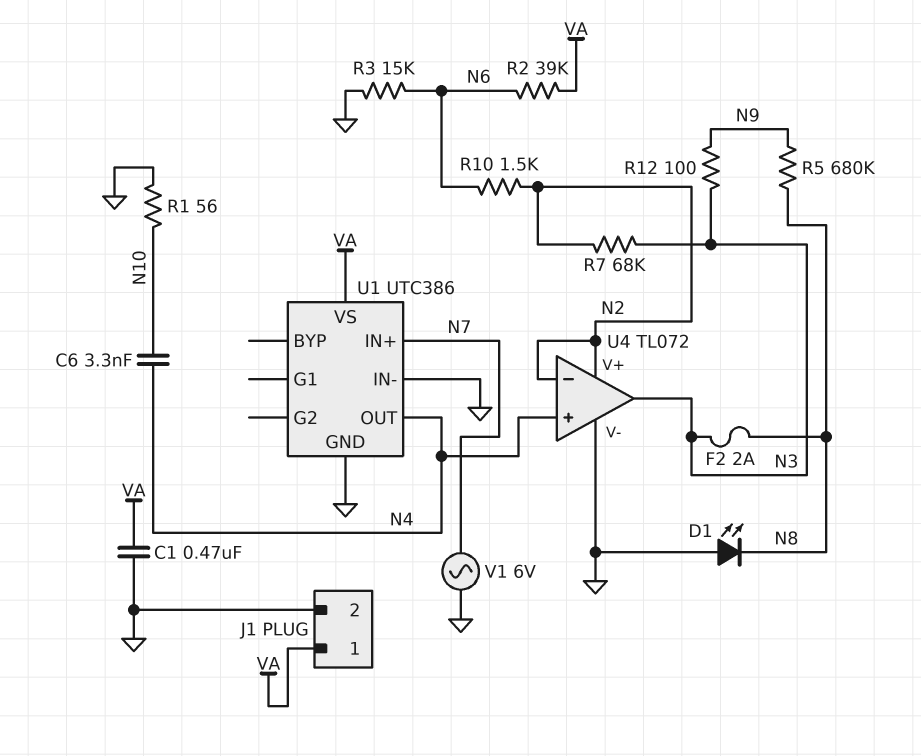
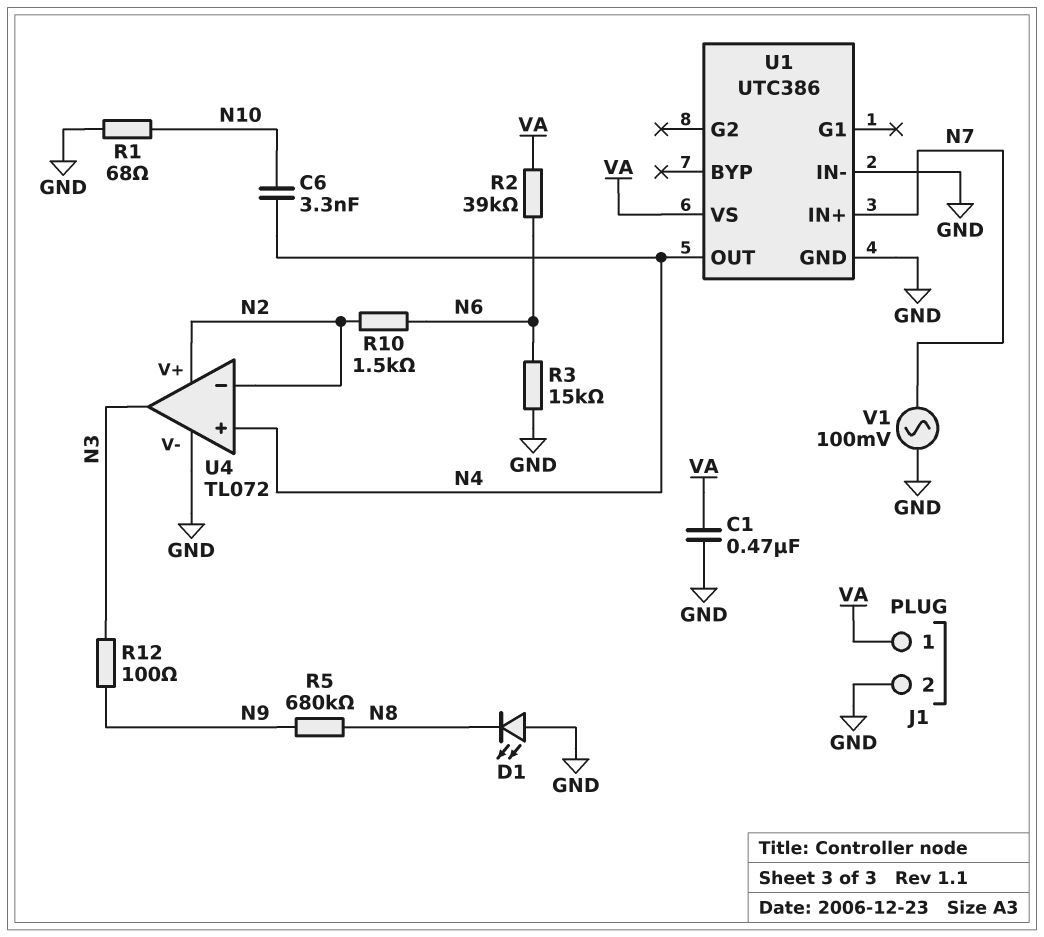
F2: 2A (N3, N8) -> none
R1: 56 (GND, N10) -> 68 (GND, N10)
R7: 68k (N2, N3) -> none
V1: AC 6V (GND, N7) -> AC 100mV (GND, N7)

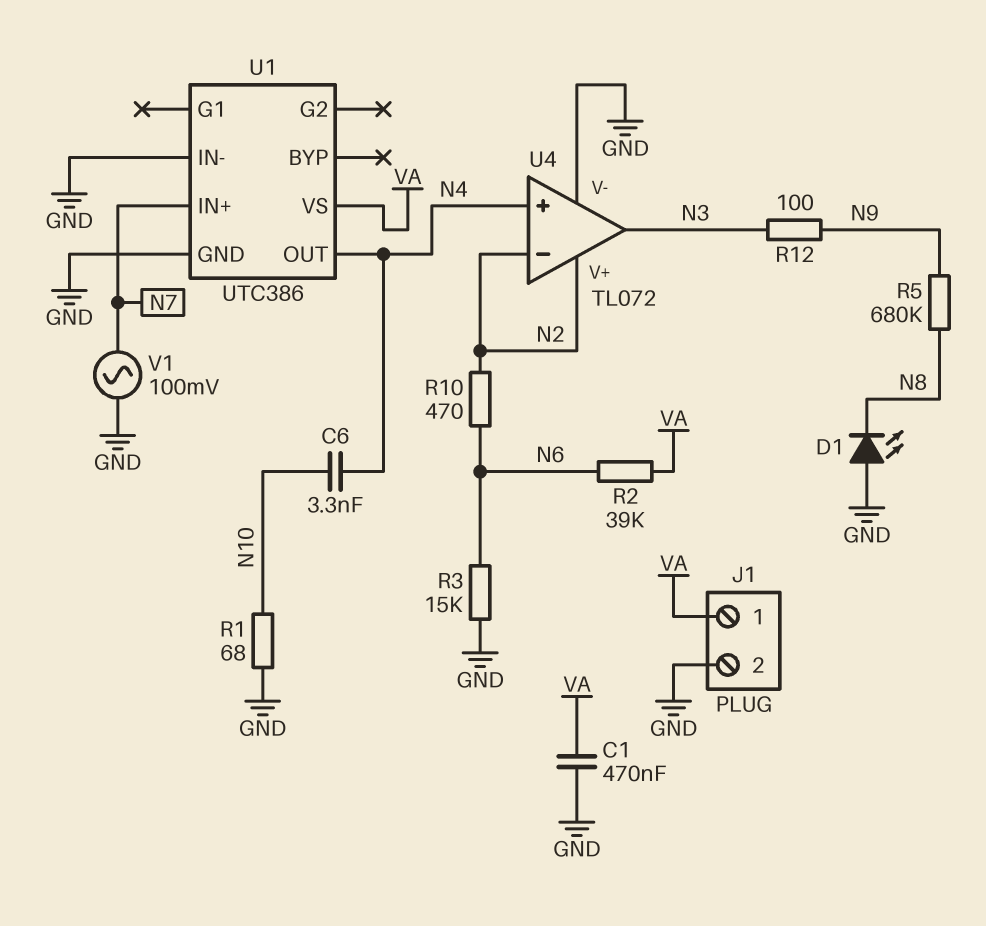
R10: 1.5k (N2, N6) -> 470 (N2, N6)

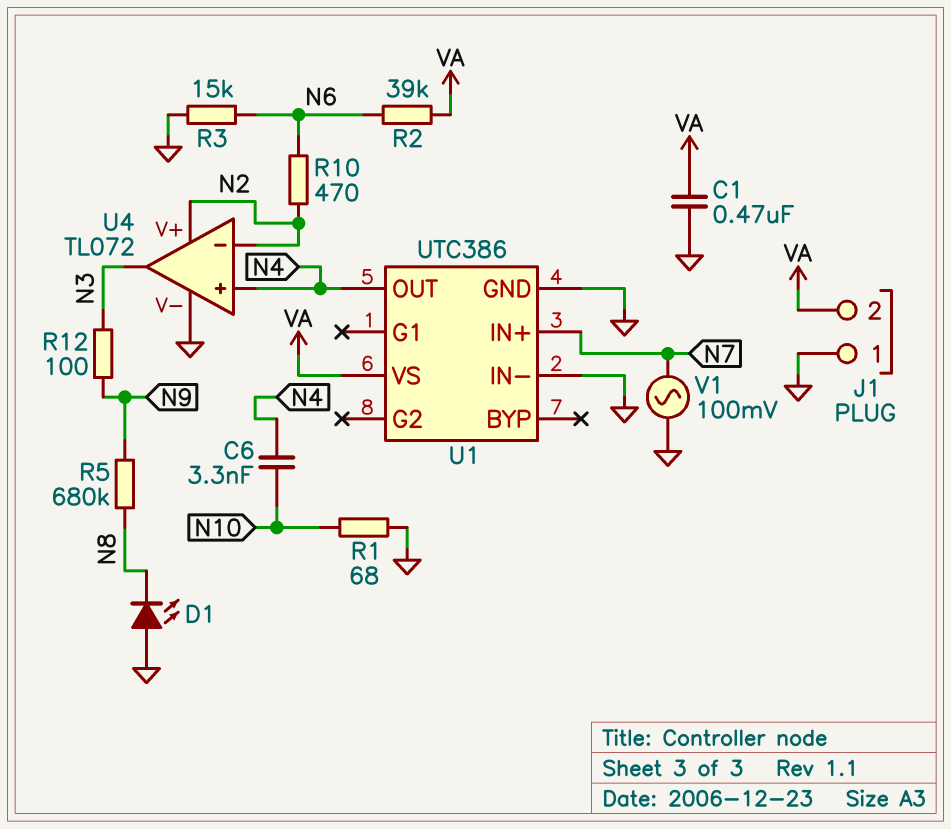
J1 pin 1: VA -> GND
J1 pin 2: GND -> VA

